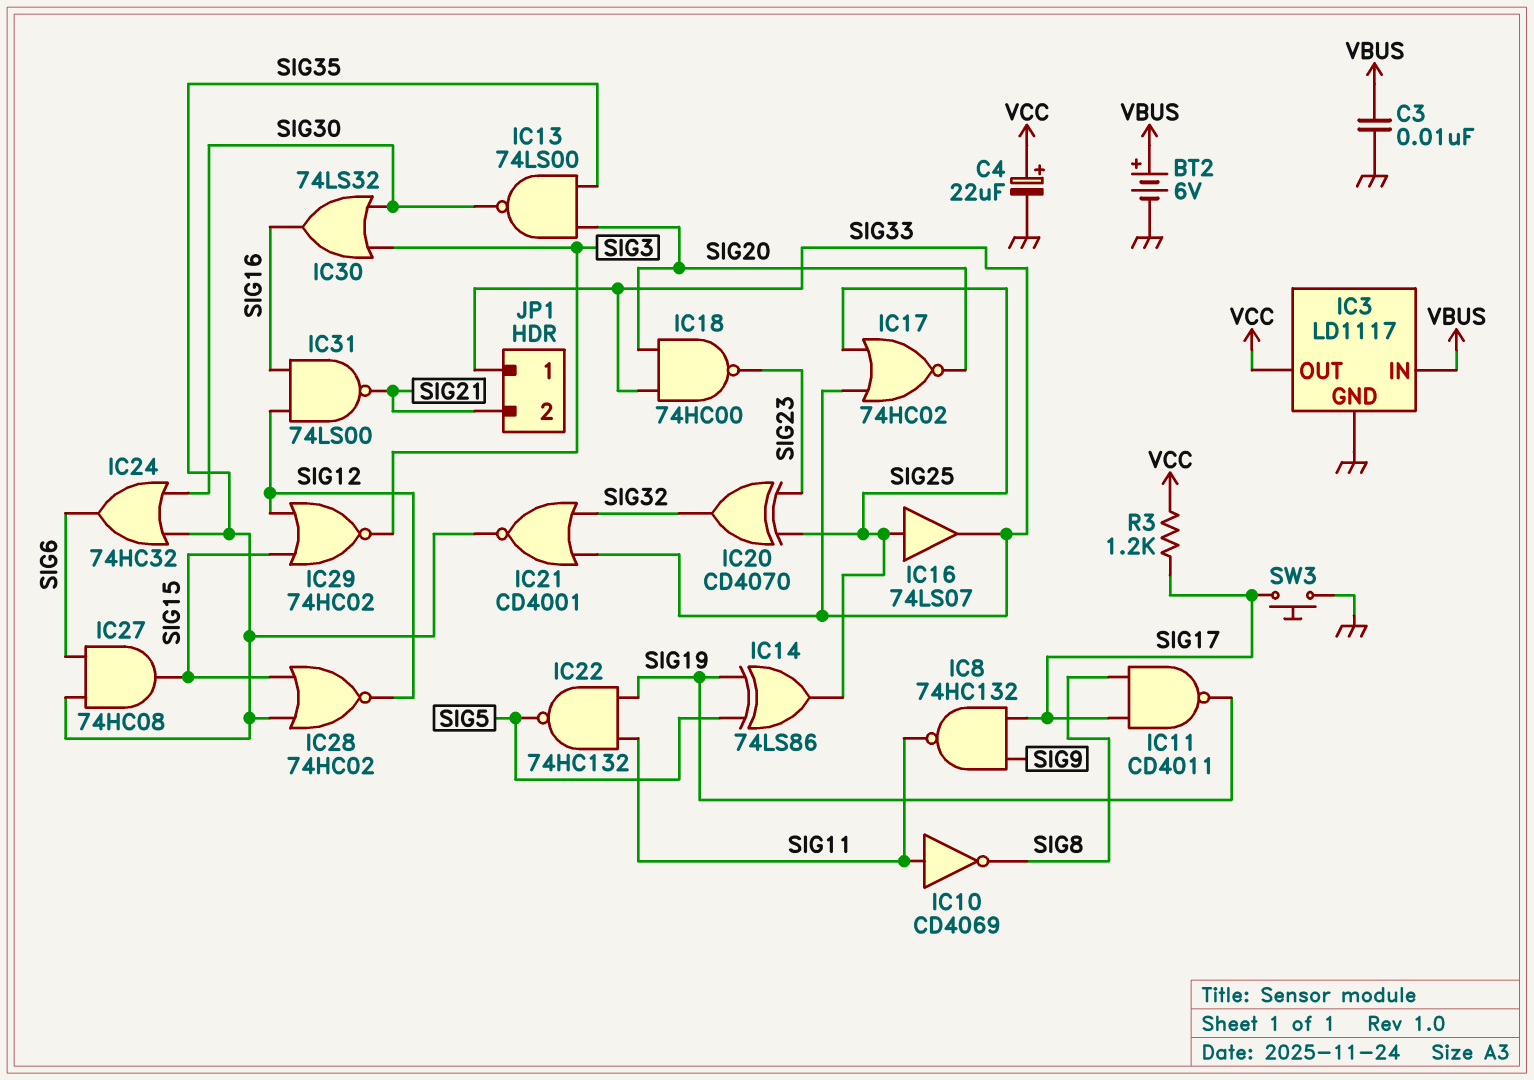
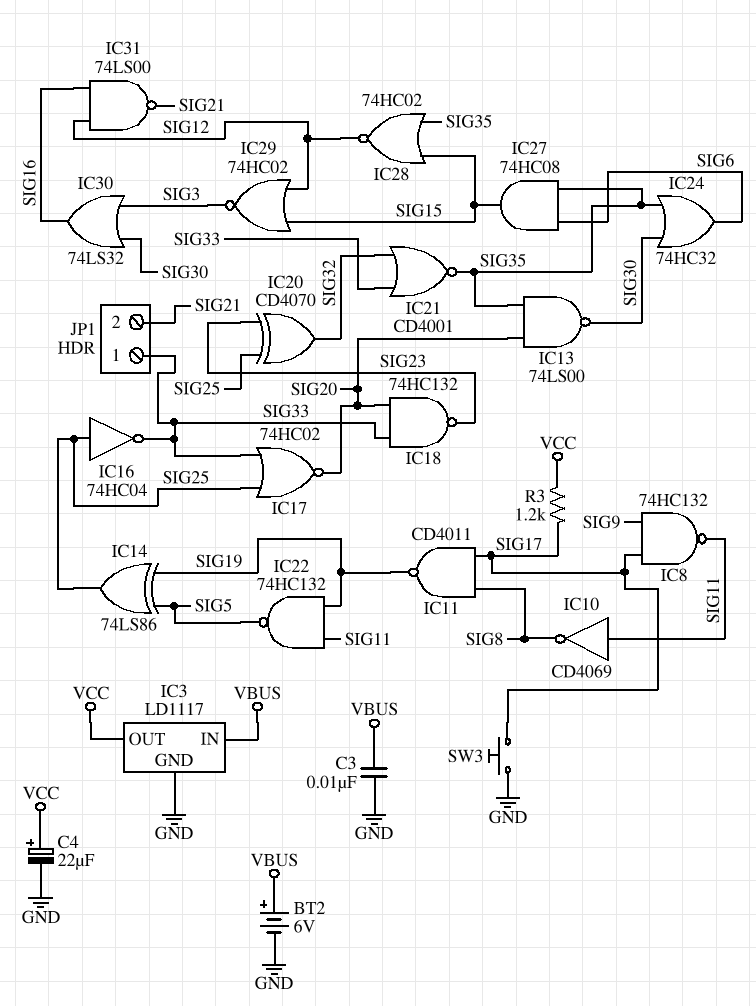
IC16: buffer 74LS07 (in SIG25, out SIG33) -> NOT 74HC04 (in SIG25, out SIG33)
IC18: NAND 74HC00 (in SIG20, in SIG33, out SIG23) -> NAND 74HC132 (in SIG20, in SIG33, out SIG23)

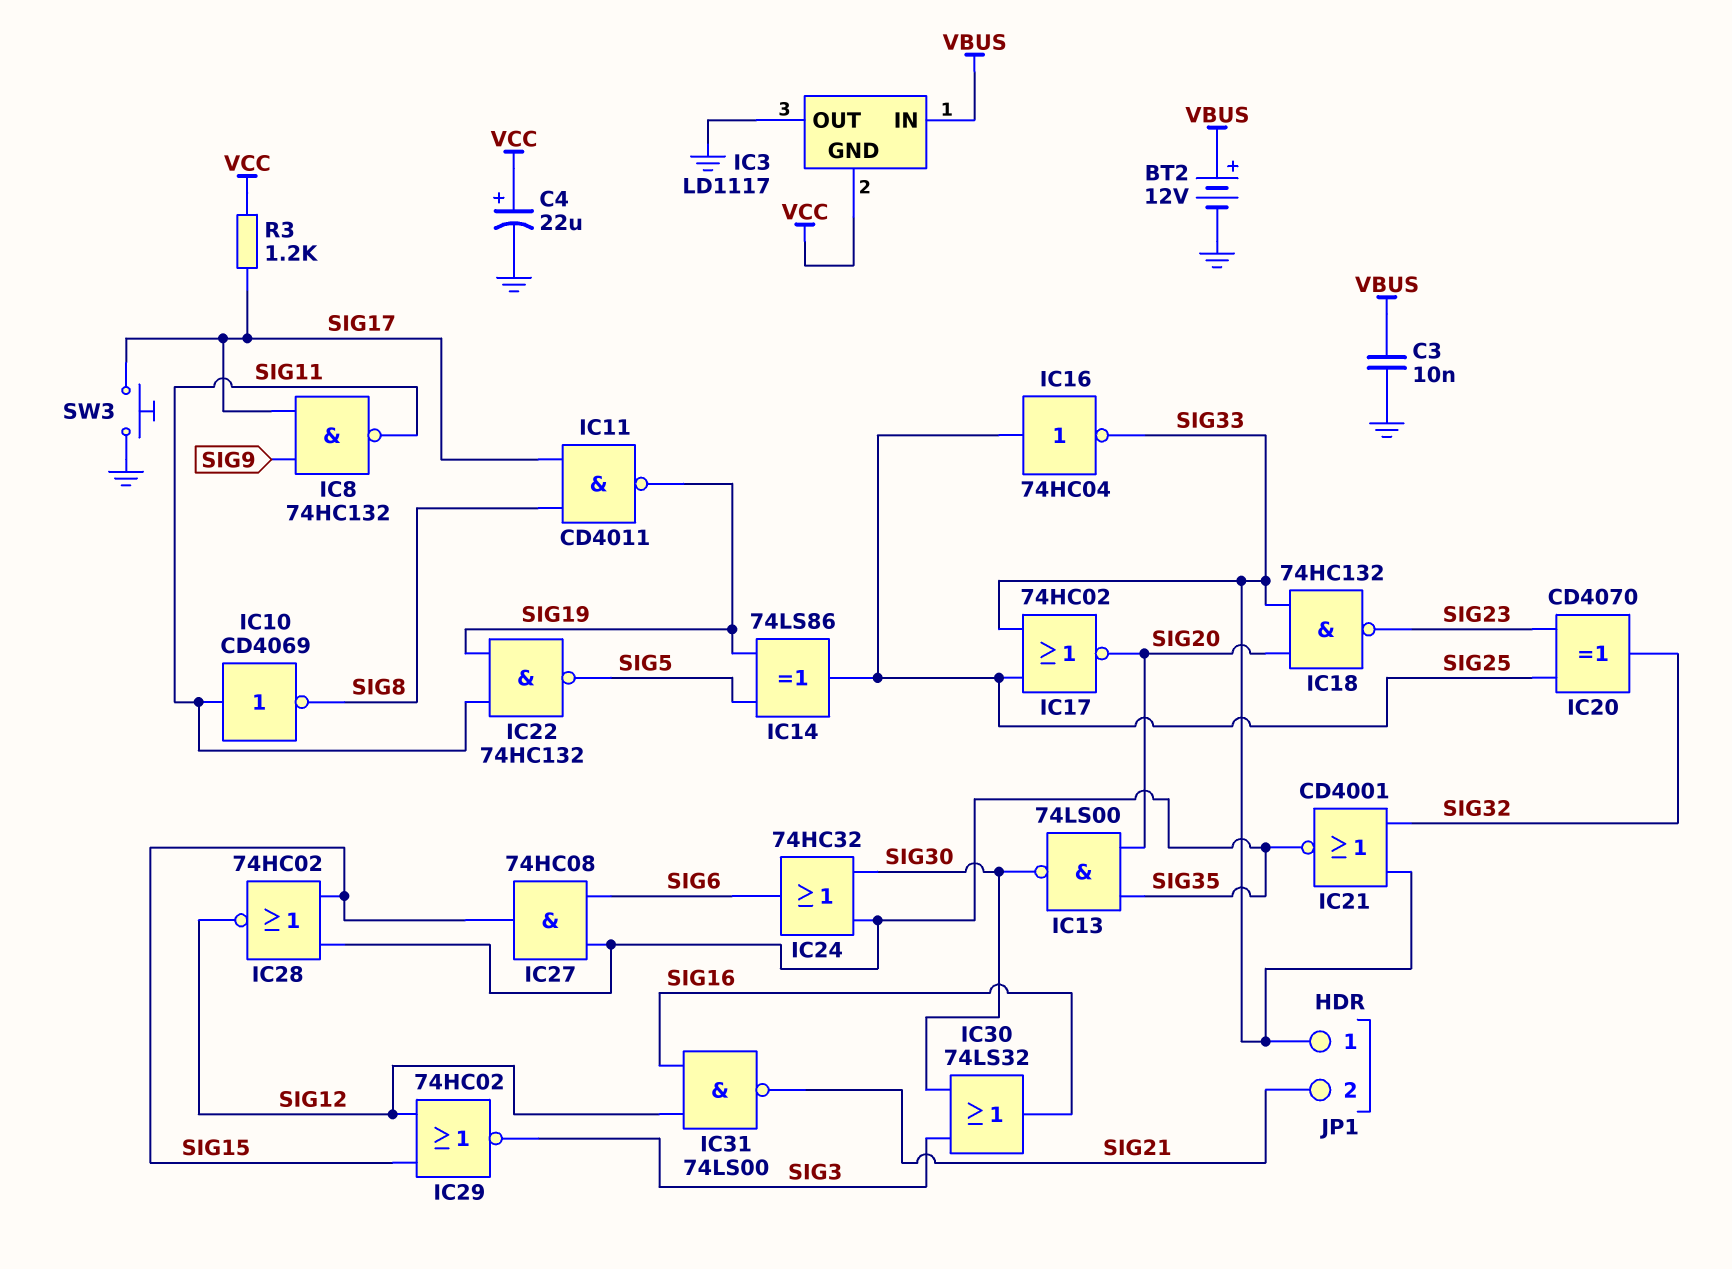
BT2: 6V (plus VBUS, minus GND) -> 12V (plus VBUS, minus GND)
IC3 pin GND: GND -> VCC
IC3 pin OUT: VCC -> GND

